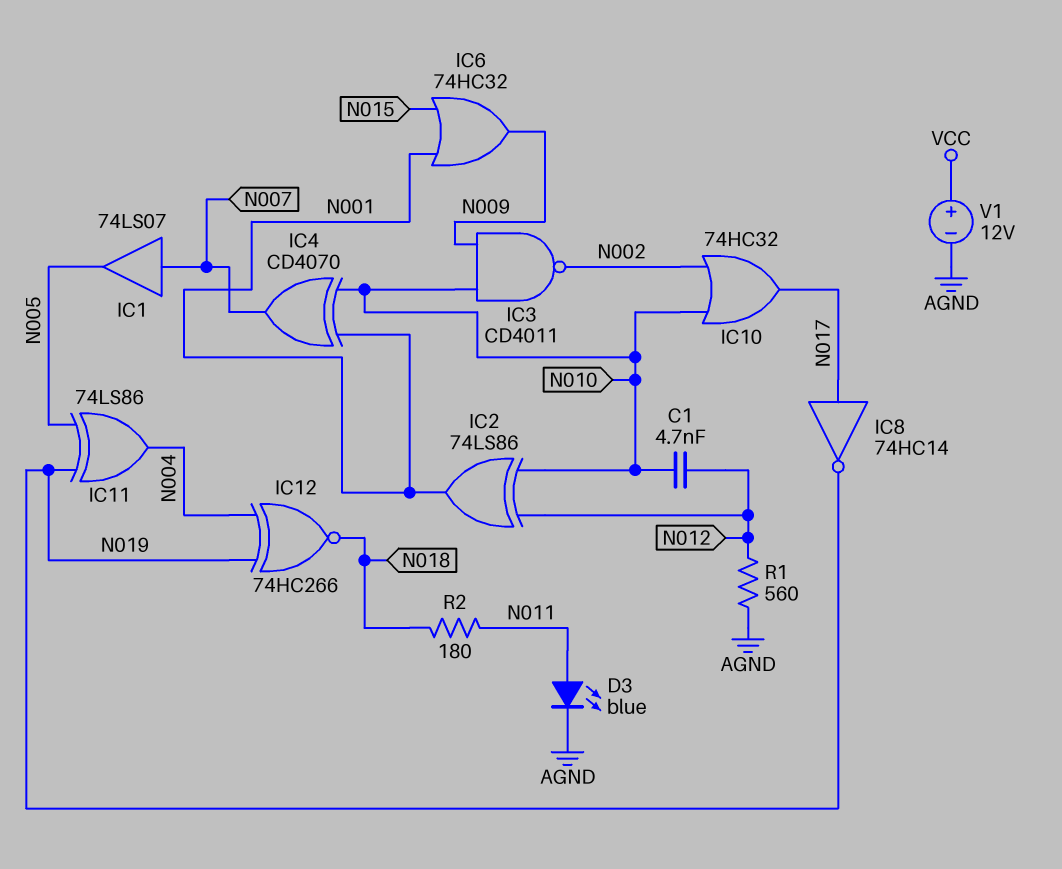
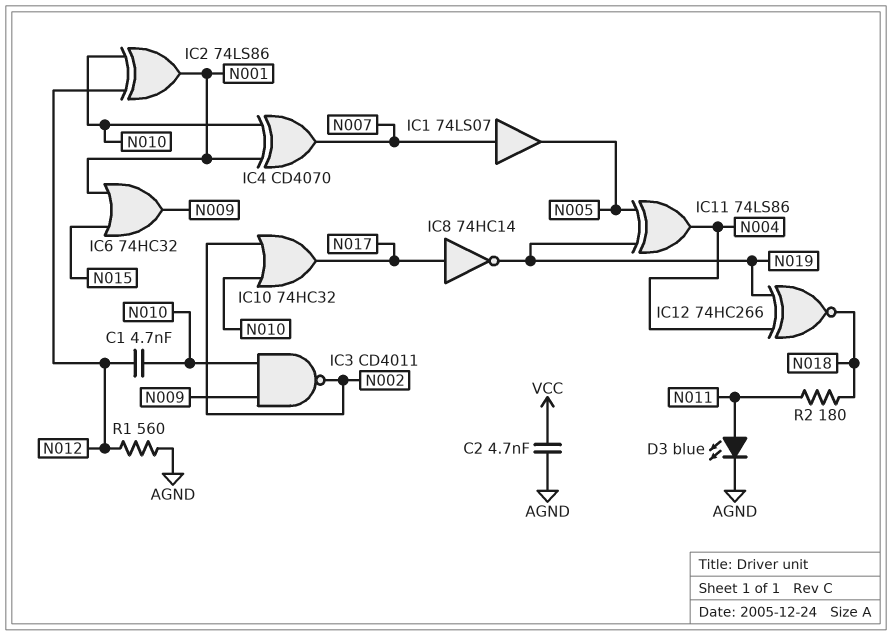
C2: none -> 4.7nF (AGND, VCC)
V1: 12V (plus VCC, minus AGND) -> none

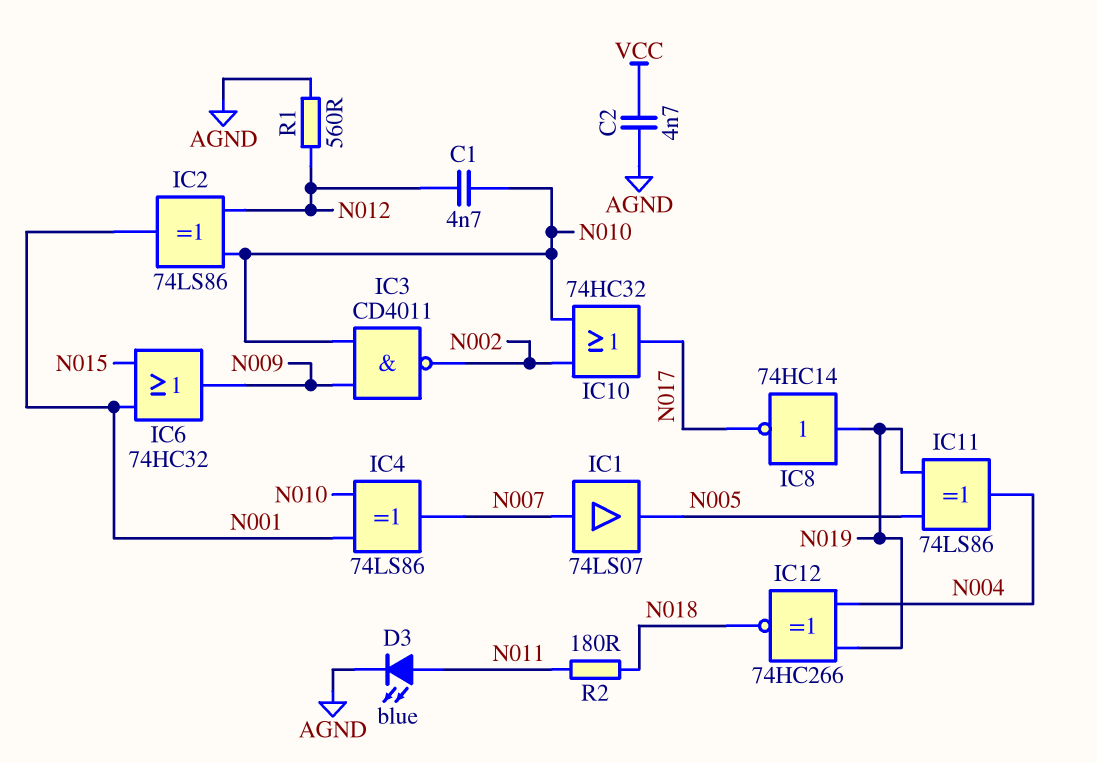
IC4: XOR CD4070 (in N001, in N010, out N007) -> XOR 74LS86 (in N001, in N010, out N007)
IC8: NOT 74HC14 (in N017, out N019) -> NOT 74HC14 (in N019, out N017)

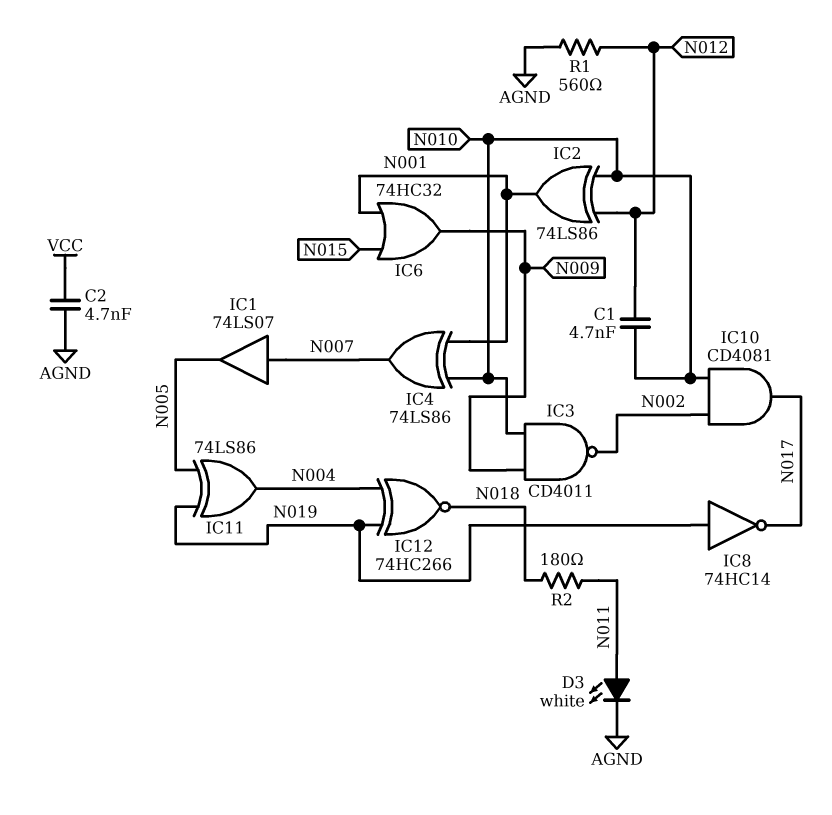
D3: LED blue (A N011, K AGND) -> LED white (A N011, K AGND)
IC10: OR 74HC32 (in N002, in N010, out N017) -> AND CD4081 (in N002, in N010, out N017)

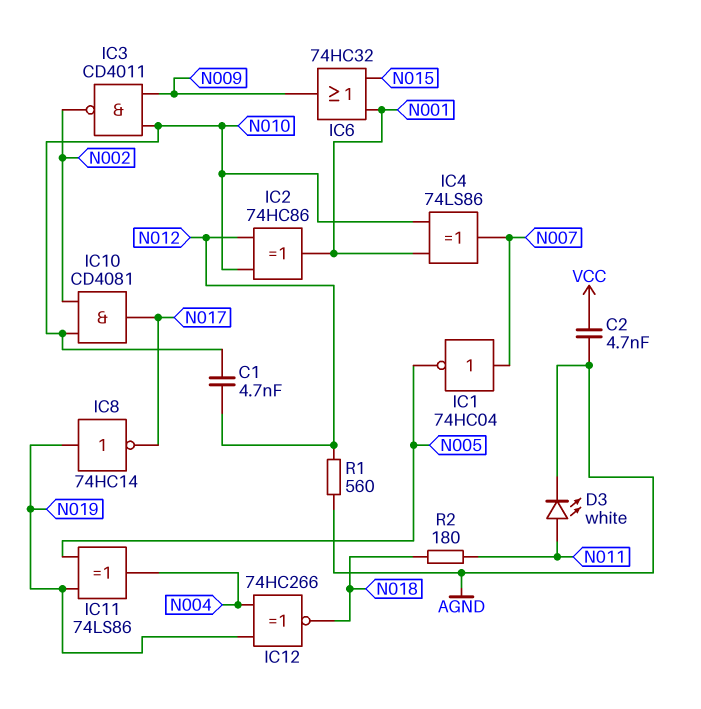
IC1: buffer 74LS07 (in N007, out N005) -> NOT 74HC04 (in N007, out N005)
IC2: XOR 74LS86 (in N010, in N012, out N001) -> XOR 74HC86 (in N010, in N012, out N001)

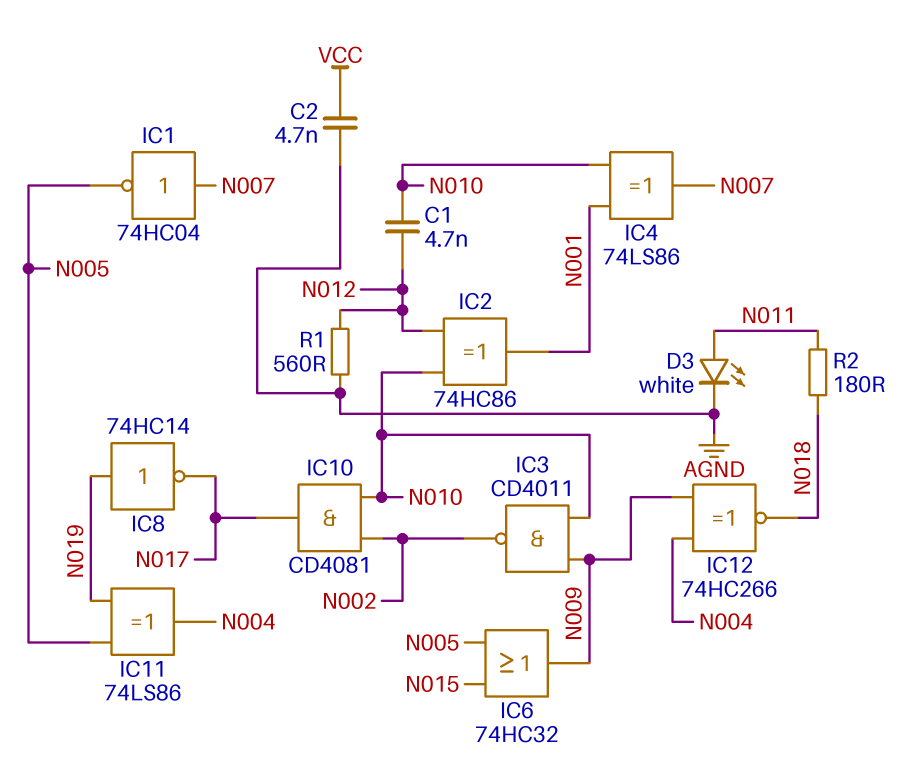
IC6: OR 74HC32 (in N001, in N015, out N009) -> OR 74HC32 (in N005, in N015, out N009)
IC12: XNOR 74HC266 (in N004, in N019, out N018) -> XNOR 74HC266 (in N004, in N009, out N018)

